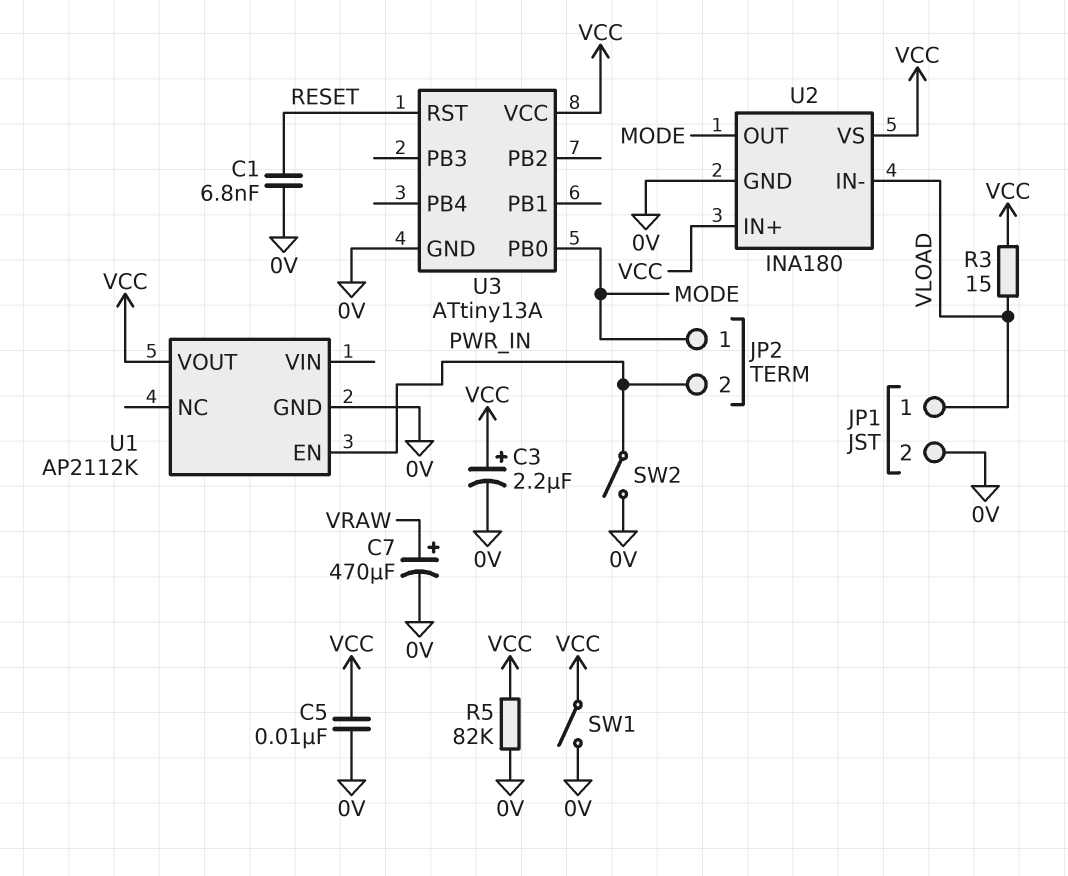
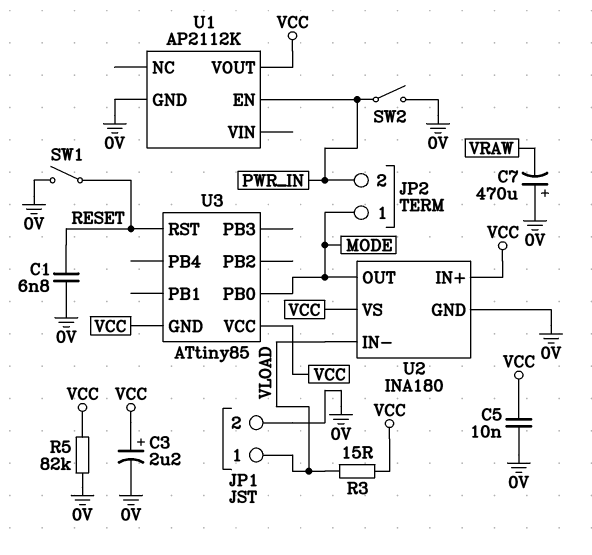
C7: 470uF (plus VRAW, minus 0V) -> 470uF (plus 0V, minus VRAW)
SW1: switch (0V, VCC) -> switch (0V, RESET)
U3: ATtiny13A -> ATtiny85
U3 pin GND: 0V -> VCC

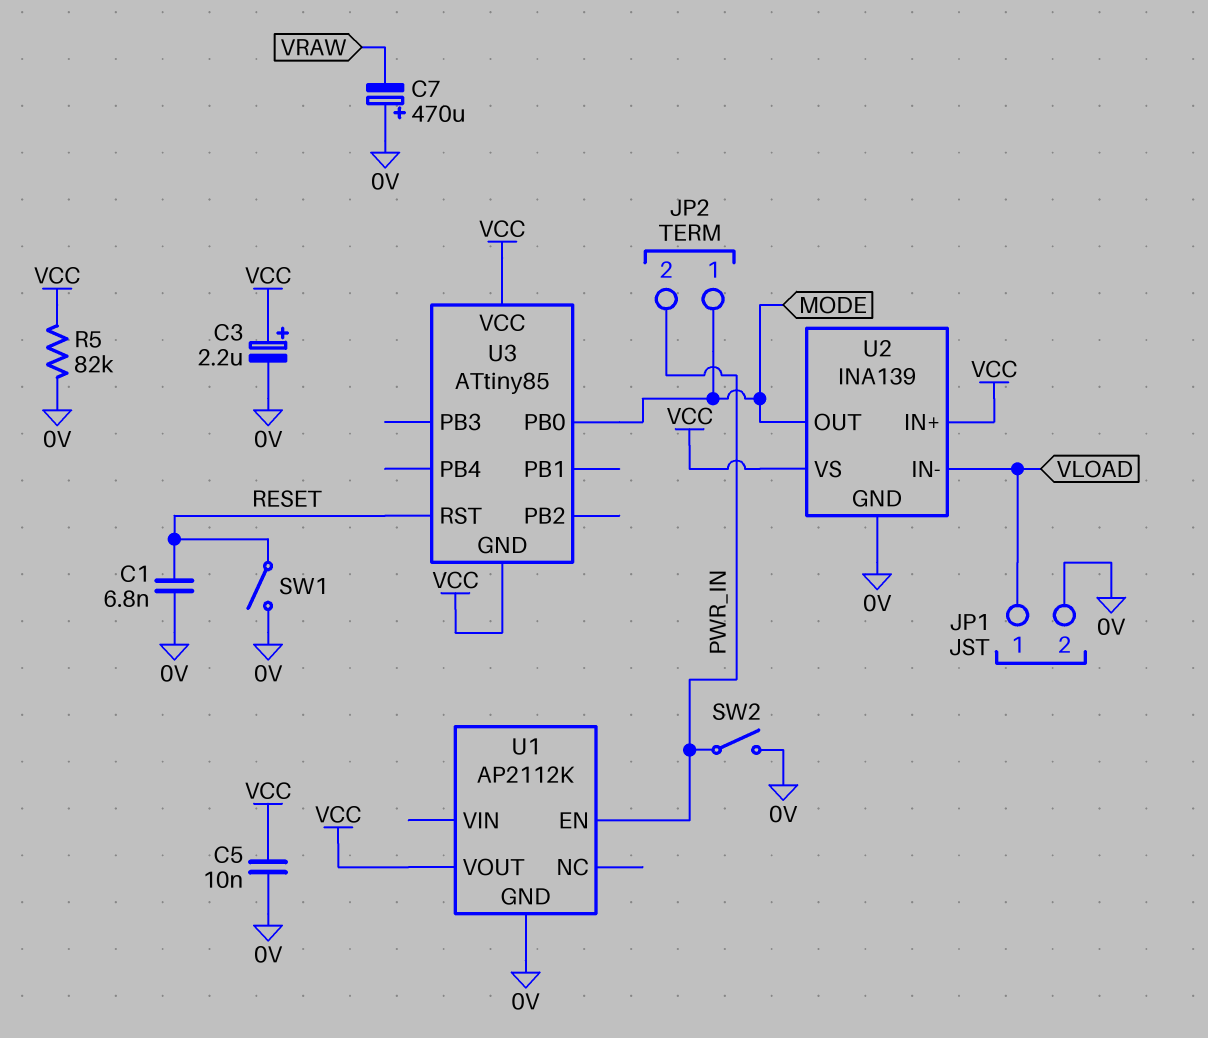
R3: 15 (VCC, VLOAD) -> none
U2: INA180 -> INA139

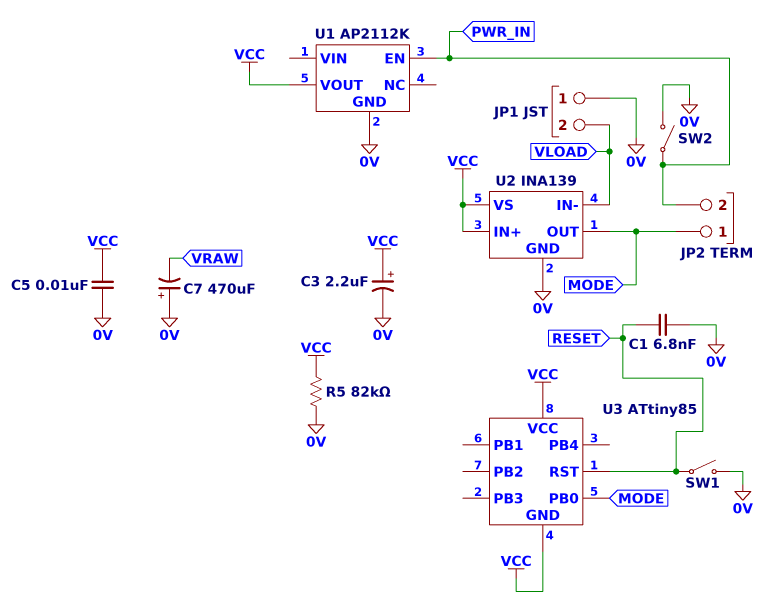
JP1 pin 1: VLOAD -> 0V
JP1 pin 2: 0V -> VLOAD

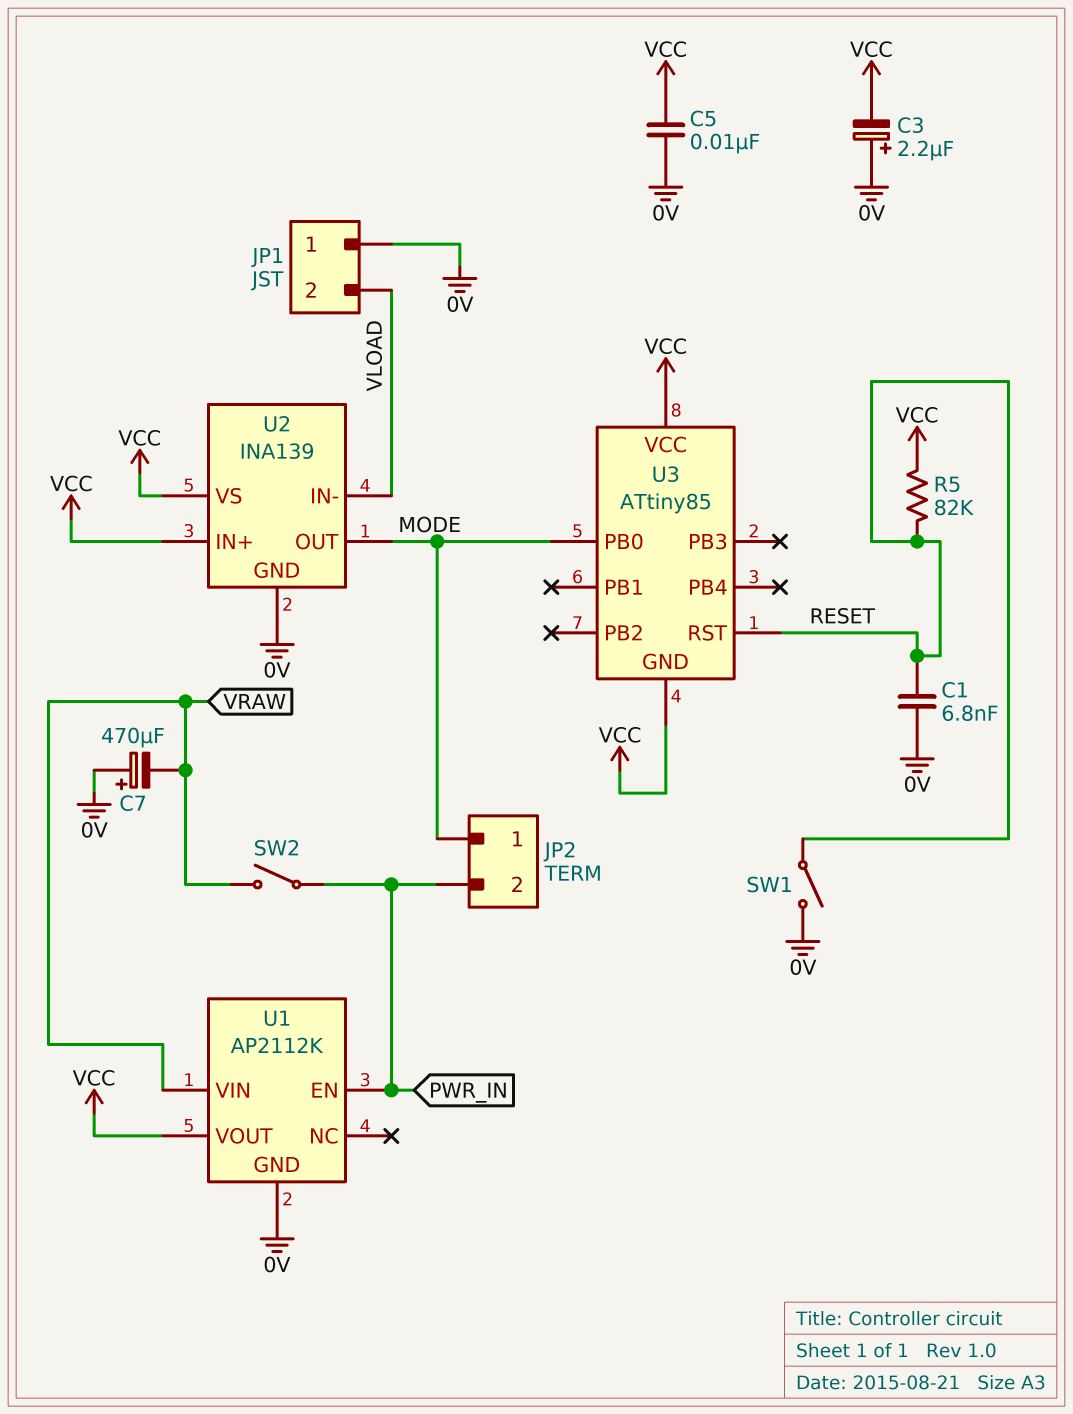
C3: 2.2uF (plus VCC, minus 0V) -> 2.2uF (plus 0V, minus VCC)
R5: 82k (0V, VCC) -> 82k (RESET, VCC)
SW2: switch (0V, PWR_IN) -> switch (PWR_IN, VRAW)
U1 pin VIN: none -> VRAW

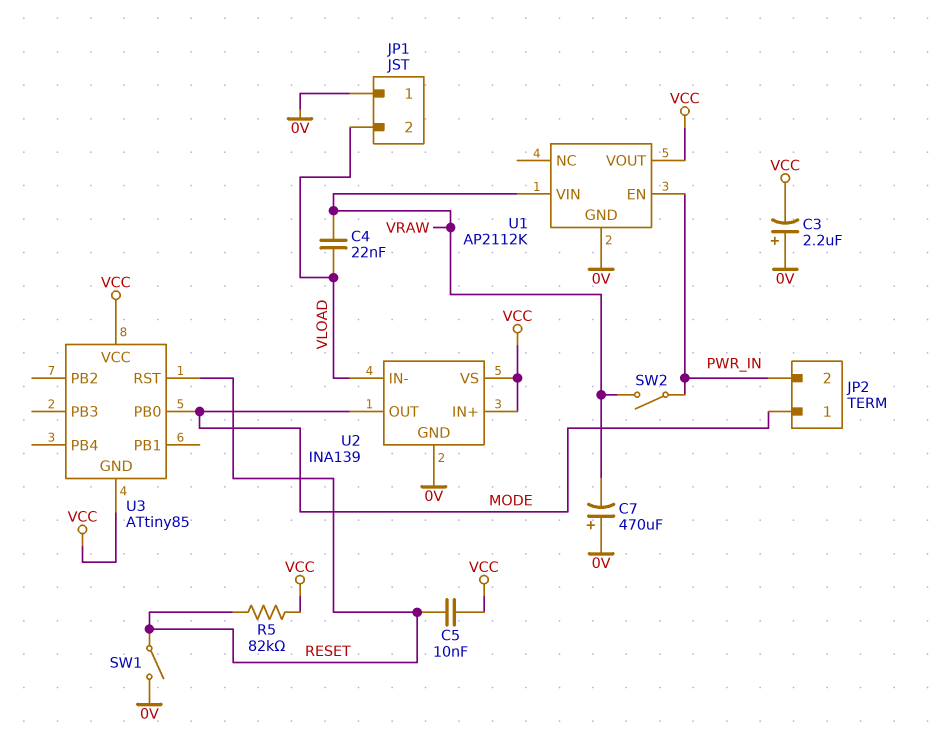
C1: 6.8nF (0V, RESET) -> none
C4: none -> 22nF (VLOAD, VRAW)
C5: 10nF (0V, VCC) -> 10nF (RESET, VCC)

